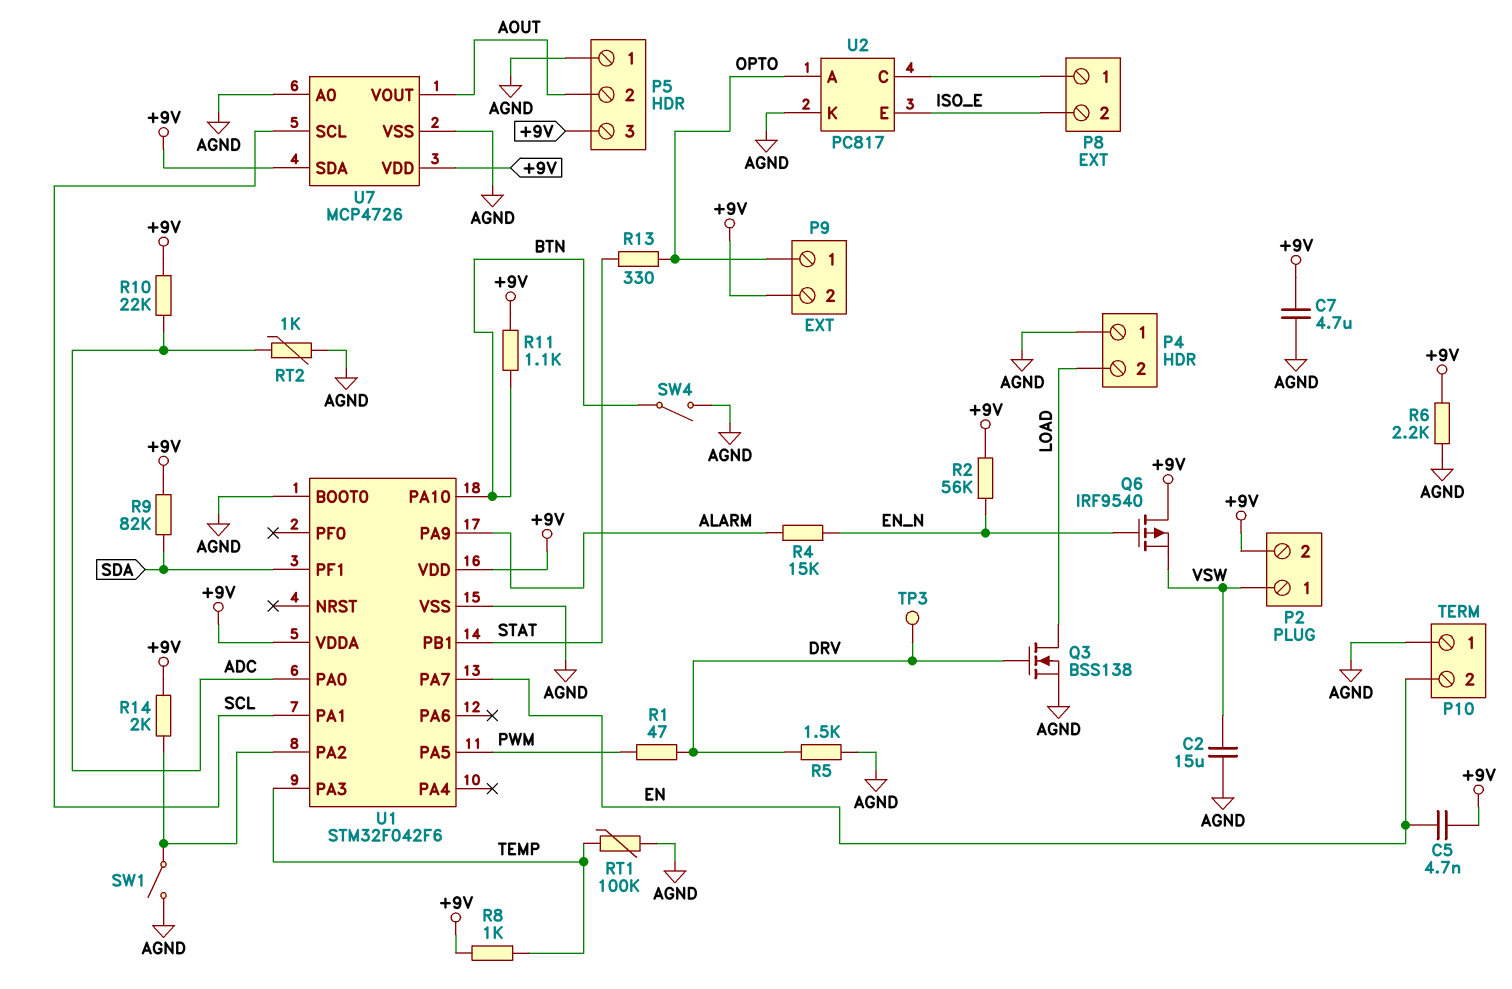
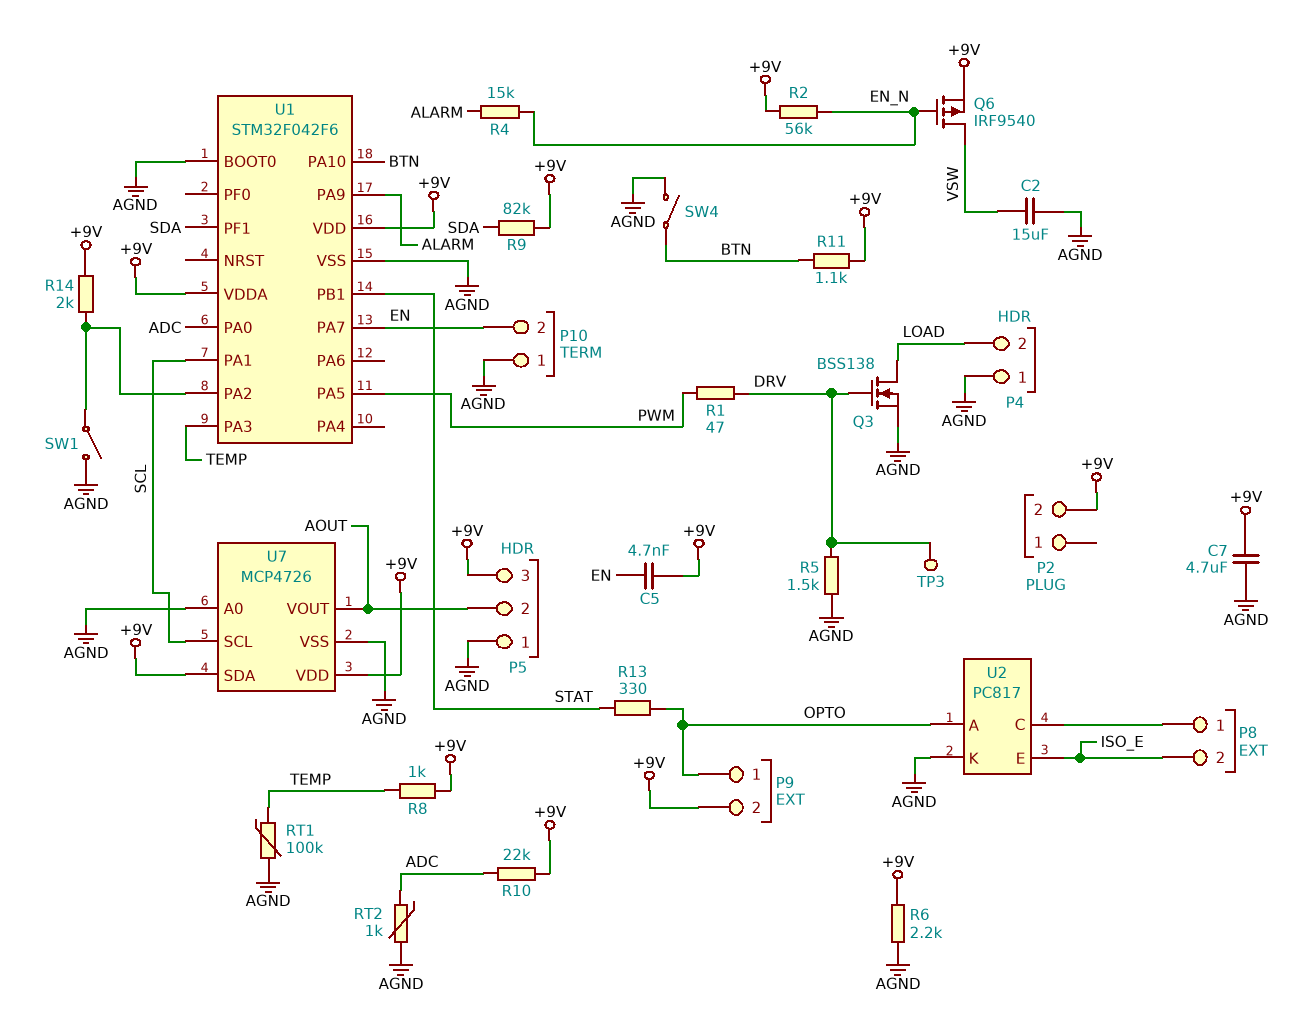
P2 pin 1: VSW -> none
Q6: PMOS IRF9540 (G EN_N, D +9V, S VSW) -> PMOS IRF9540 (G EN_N, D VSW, S +9V)

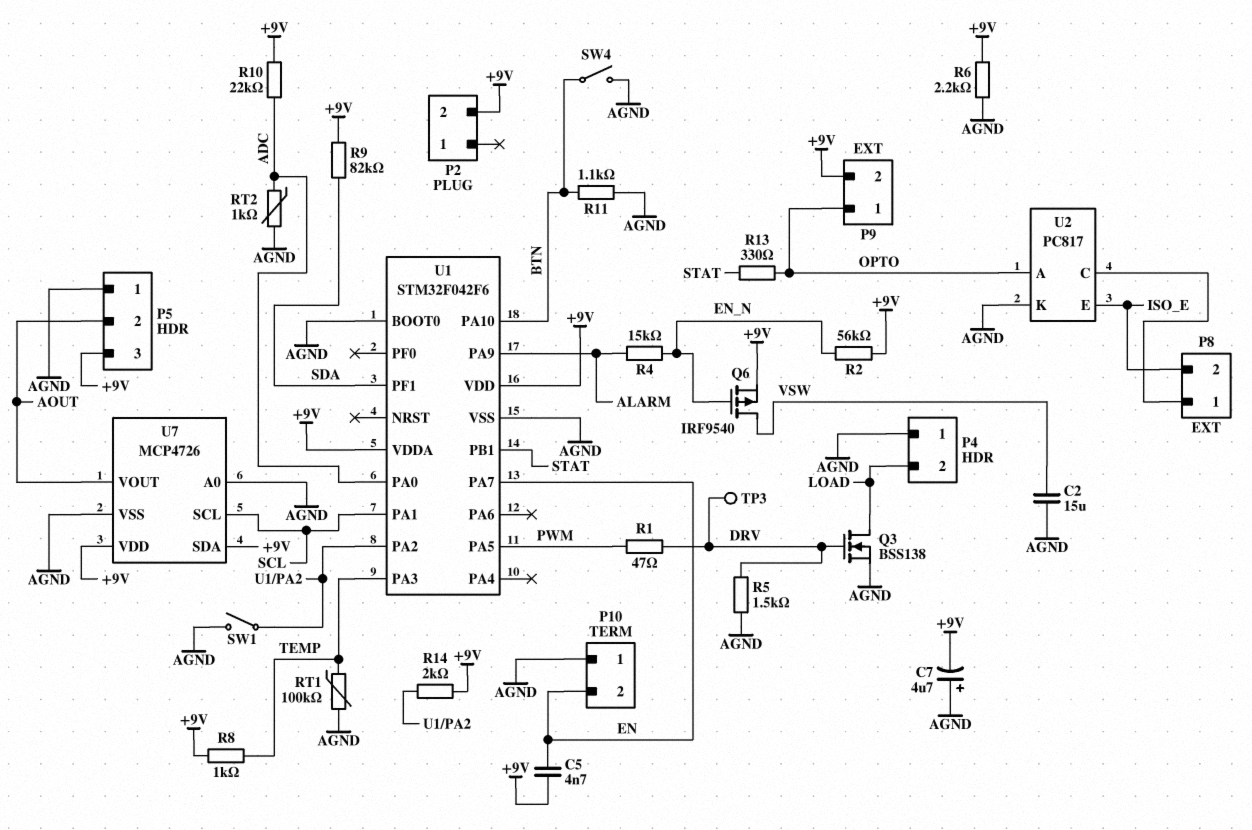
C7: 4.7uF (+9V, AGND) -> 4.7uF (plus AGND, minus +9V)
R11: 1.1k (+9V, BTN) -> 1.1k (AGND, BTN)

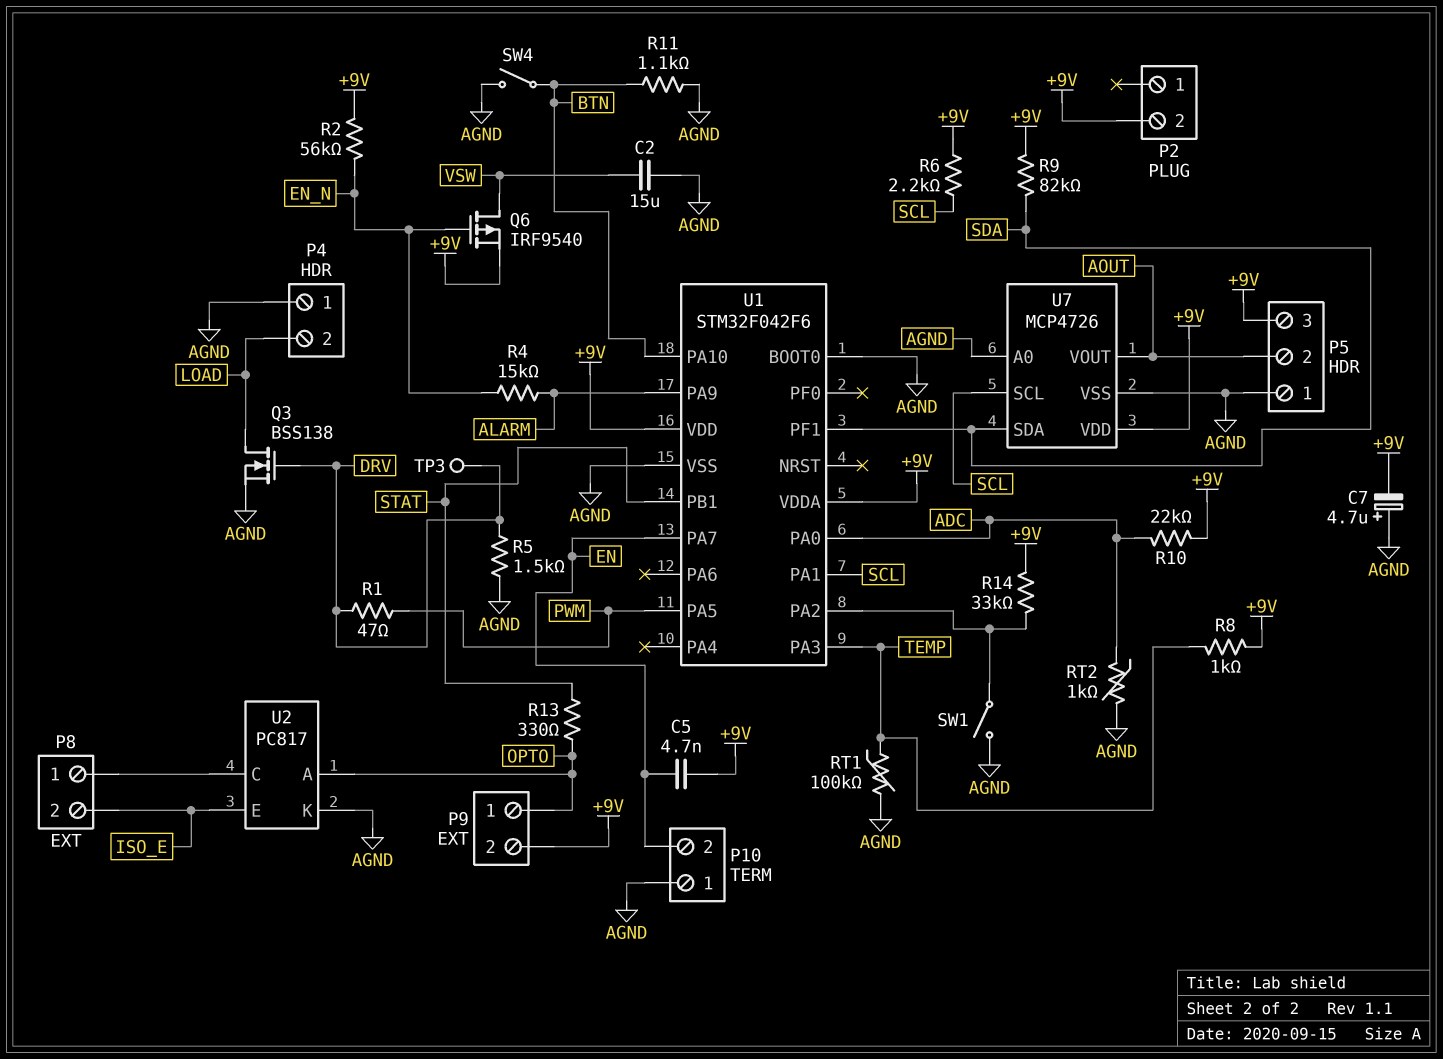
R6: 2.2k (+9V, AGND) -> 2.2k (+9V, SCL)
R14: 2k (+9V, U1/PA2) -> 33k (+9V, U1/PA2)
U7 pin SDA: +9V -> SDA

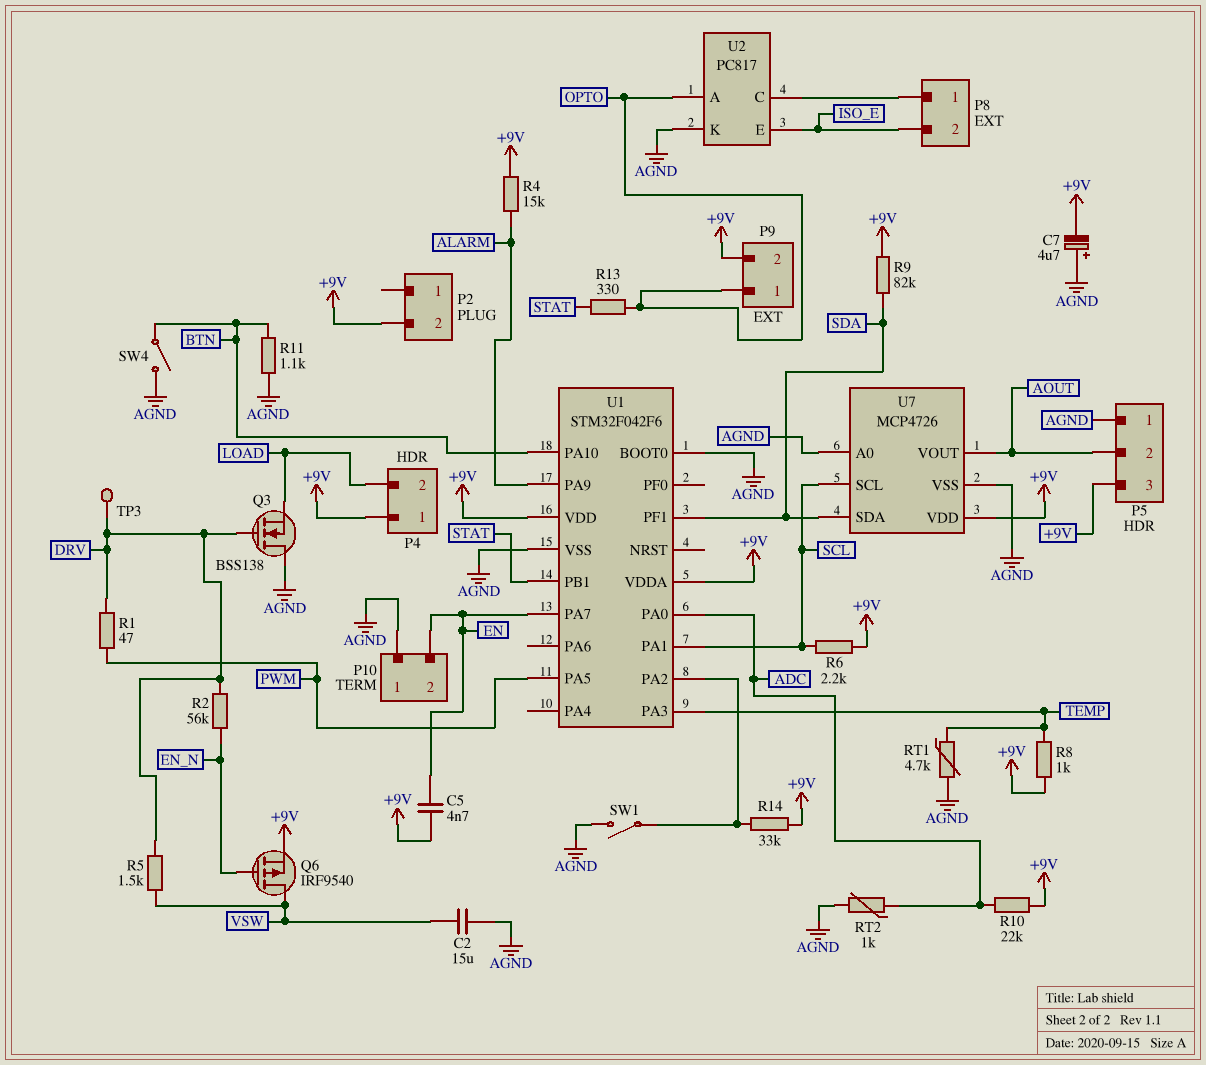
P4 pin 1: AGND -> +9V
Q3: NMOS BSS138 (G DRV, D LOAD, S AGND) -> NMOS BSS138 (G DRV, D AGND, S LOAD)
R2: 56k (+9V, EN_N) -> 56k (DRV, EN_N)
R4: 15k (ALARM, EN_N) -> 15k (+9V, ALARM)
R5: 1.5k (AGND, DRV) -> 1.5k (DRV, VSW)
RT1: 100k (AGND, TEMP) -> 4.7k (AGND, TEMP)

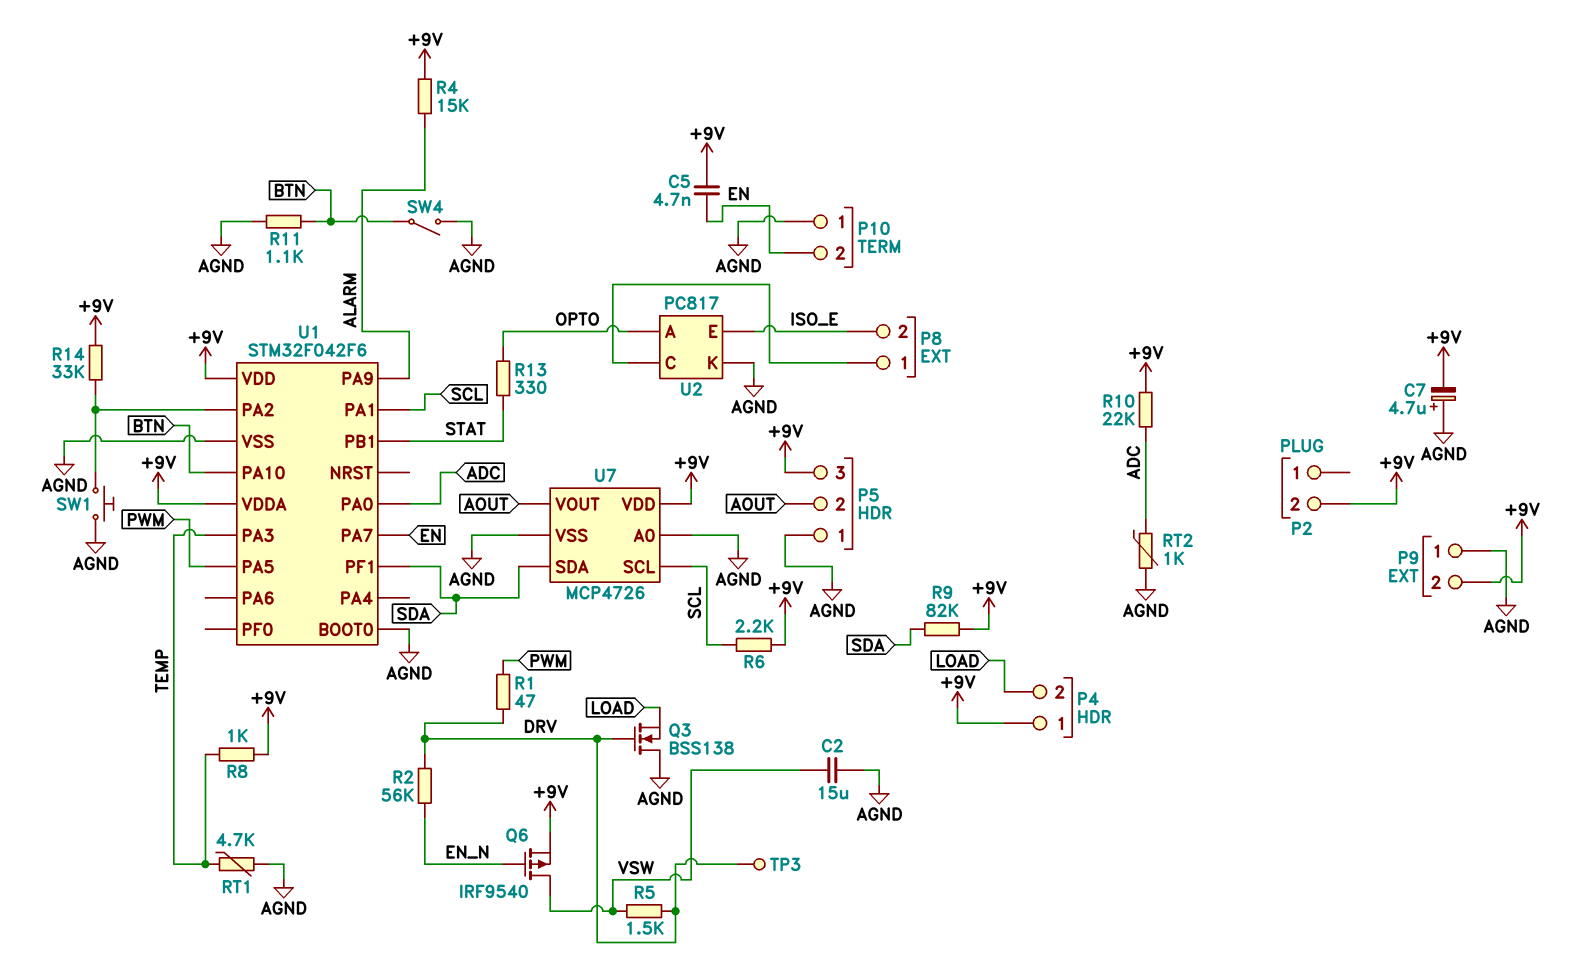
P9 pin 1: OPTO -> AGND
SW1: switch (AGND, U1/PA2) -> button (AGND, U1/PA2)

